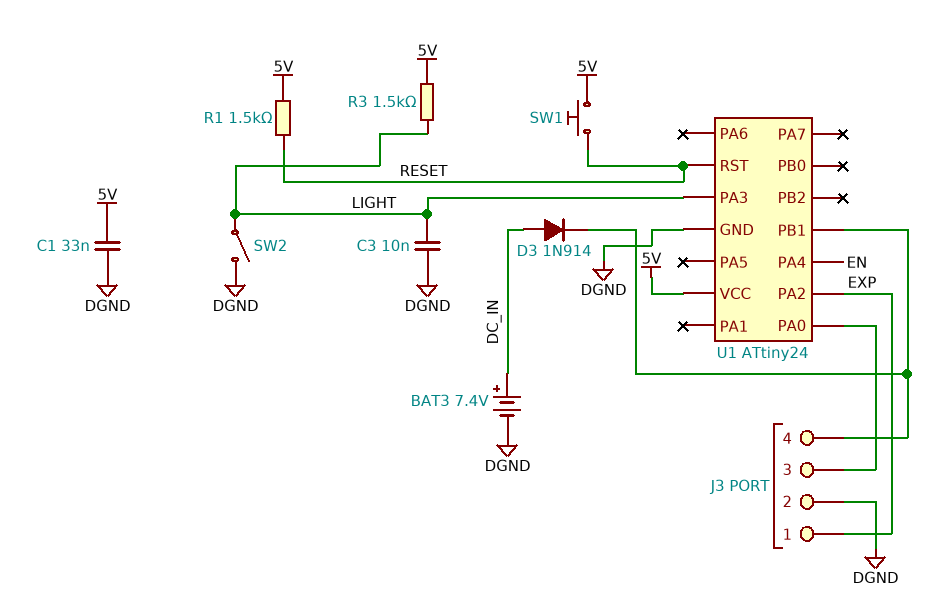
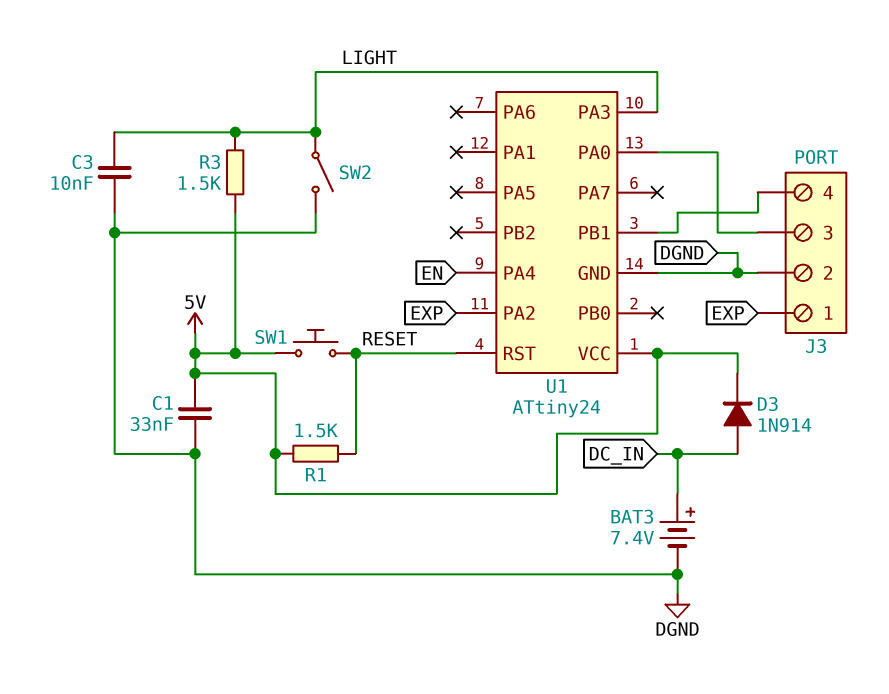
D3: diode 1N914 (A DC_IN, K J3/4) -> diode 1N914 (A DC_IN, K 5V)

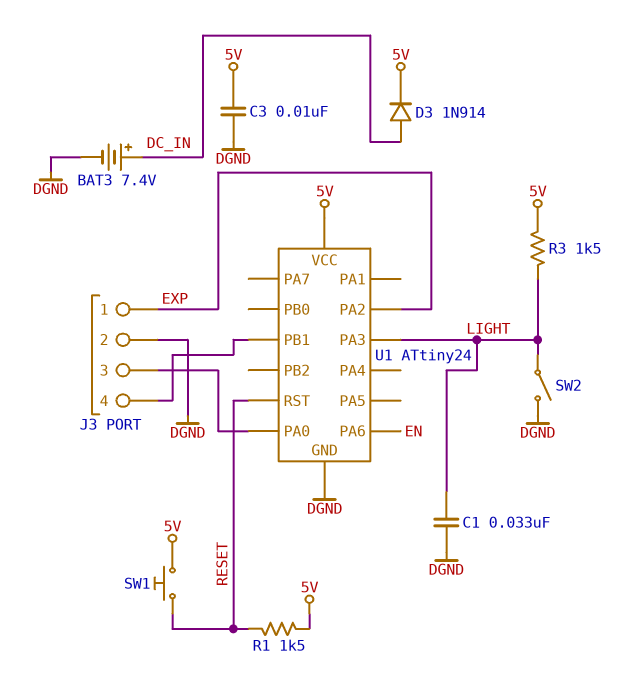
C1: 33nF (5V, DGND) -> 33nF (DGND, LIGHT)
C3: 10nF (DGND, LIGHT) -> 10nF (5V, DGND)
U1 pin PA4: EN -> none
U1 pin PA6: none -> EN

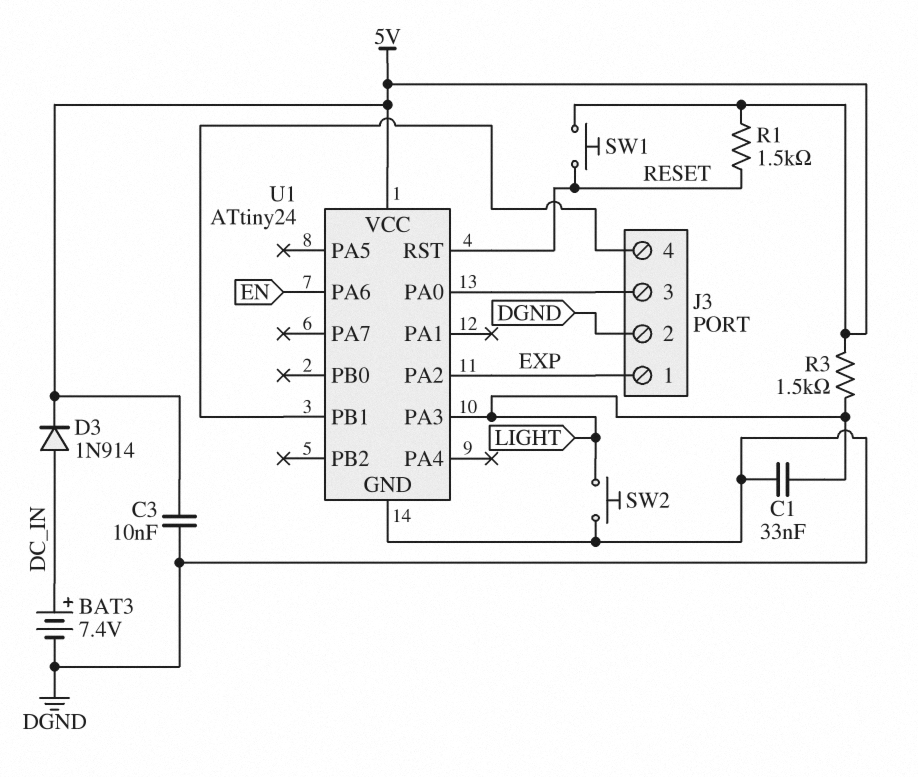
SW2: switch (DGND, LIGHT) -> button (DGND, LIGHT)

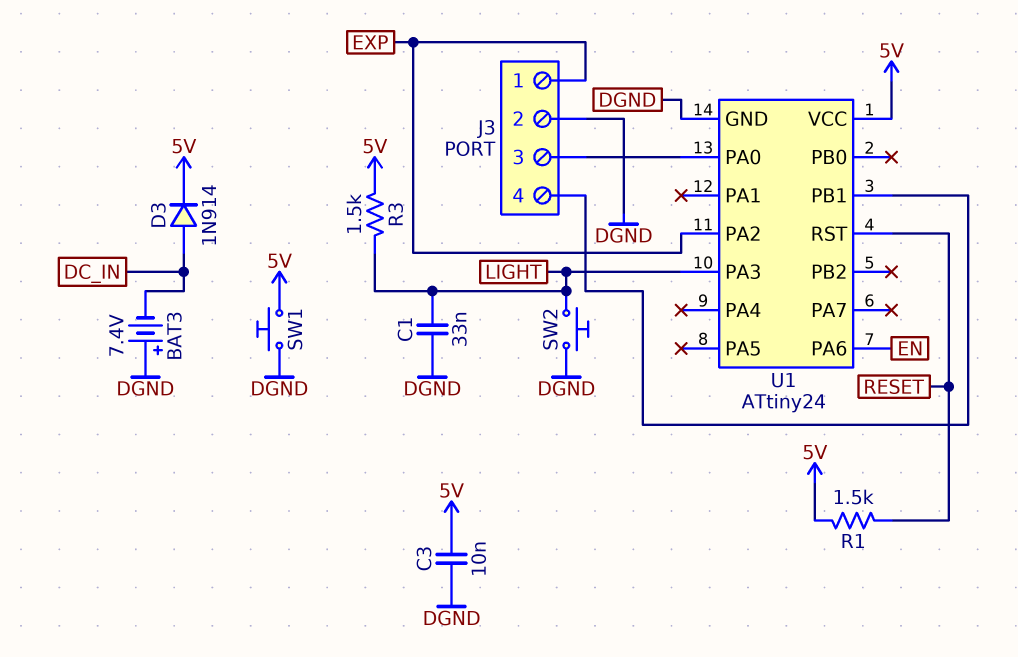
BAT3: 7.4V (plus DC_IN, minus DGND) -> 7.4V (plus DGND, minus DC_IN)
SW1: button (5V, RESET) -> button (5V, DGND)

